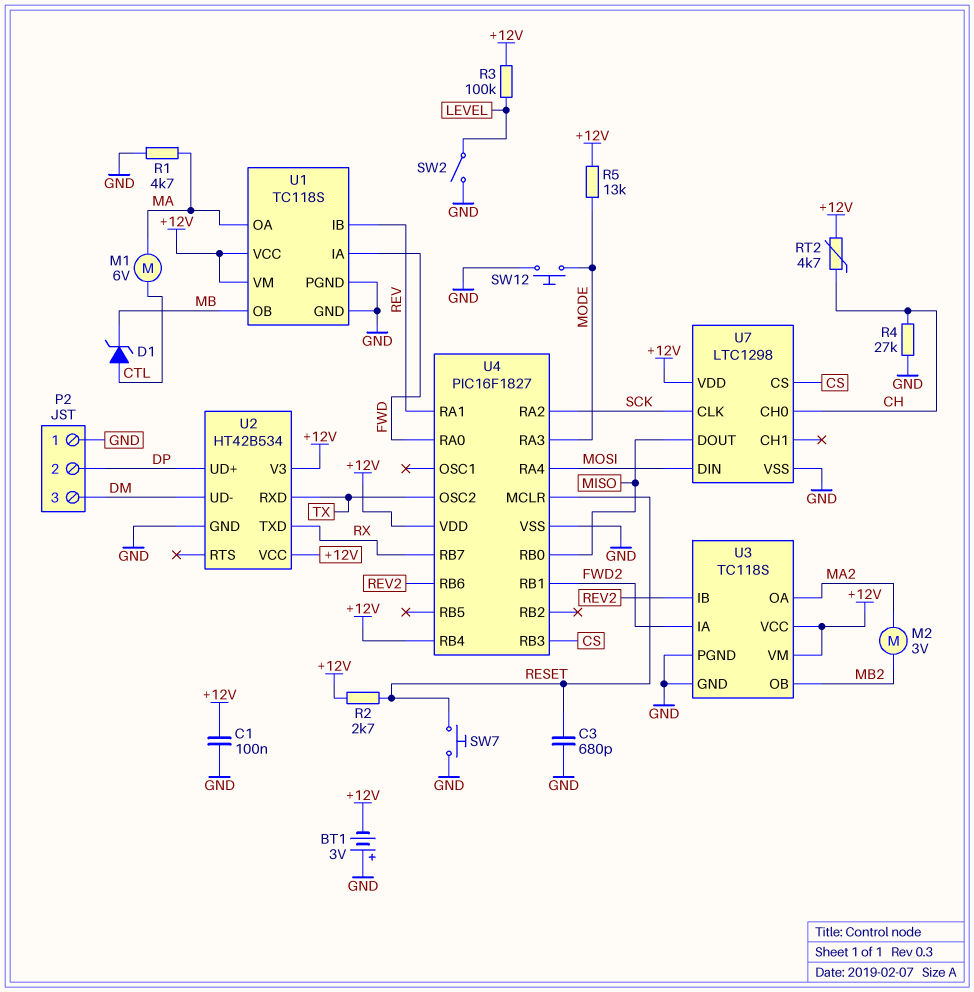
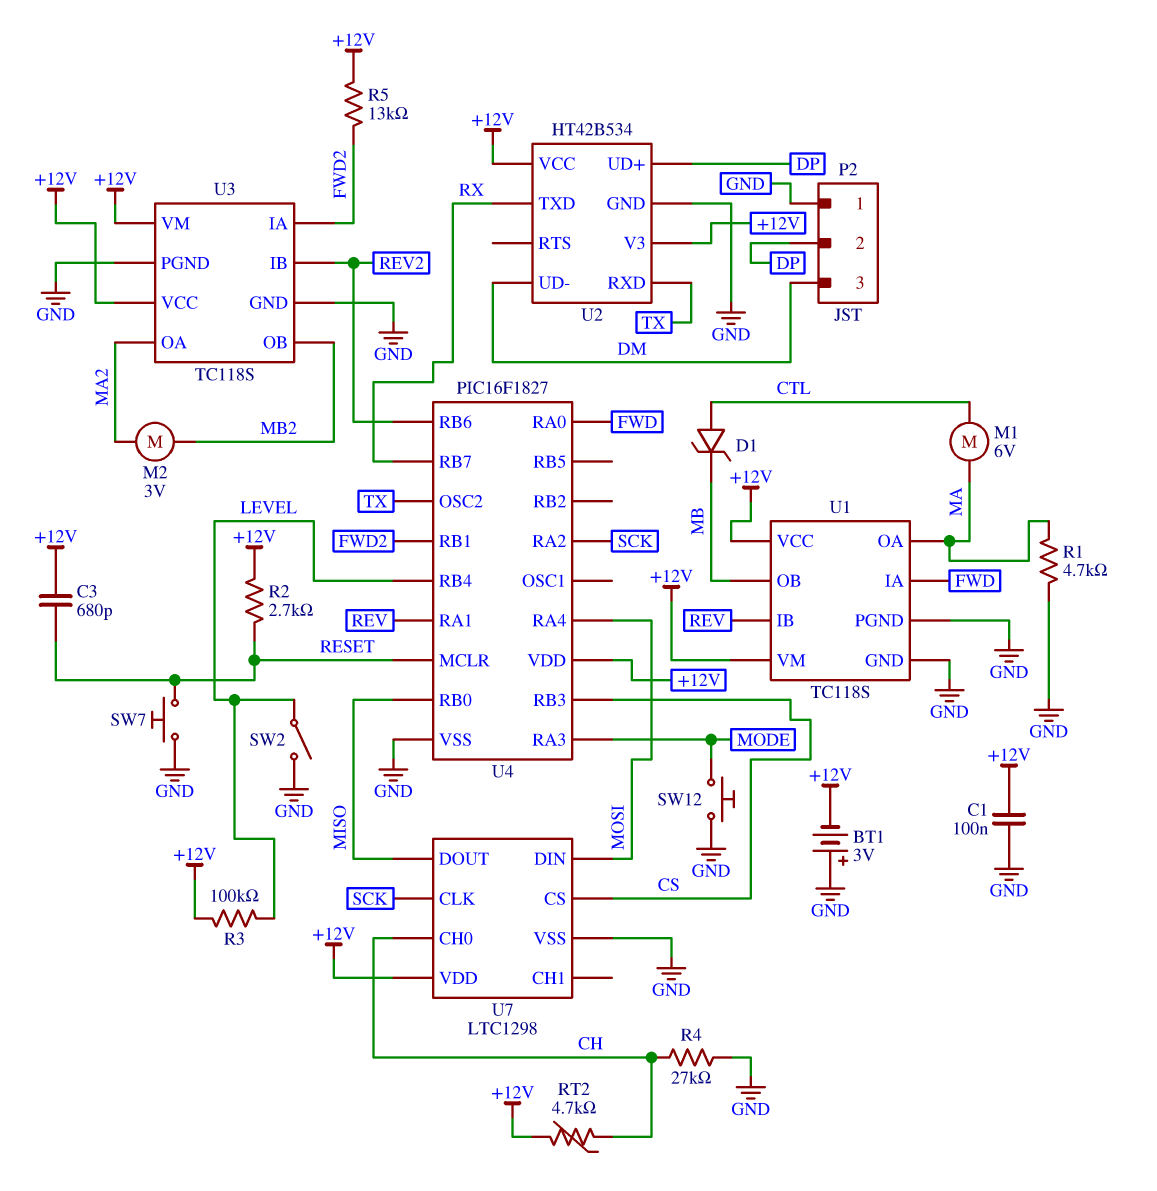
C3: 680pF (GND, RESET) -> 680pF (+12V, RESET)
R5: 13k (+12V, MODE) -> 13k (+12V, FWD2)
U4 pin RB4: +12V -> LEVEL

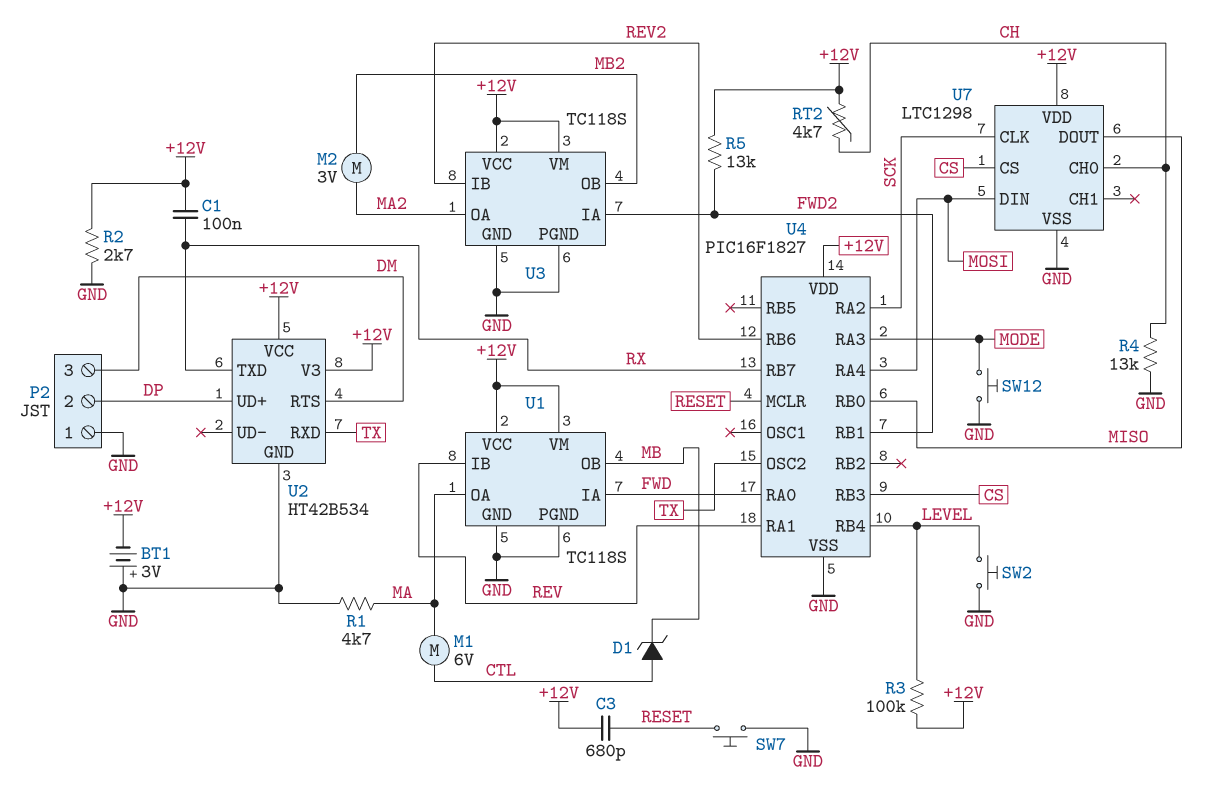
C1: 100nF (+12V, GND) -> 100nF (+12V, RX)
R2: 2.7k (+12V, RESET) -> 2.7k (+12V, GND)
R4: 27k (CH, GND) -> 13k (CH, GND)
SW2: switch (GND, LEVEL) -> button (GND, LEVEL)
U2 pin RTS: none -> DM
U2 pin UD-: DM -> none

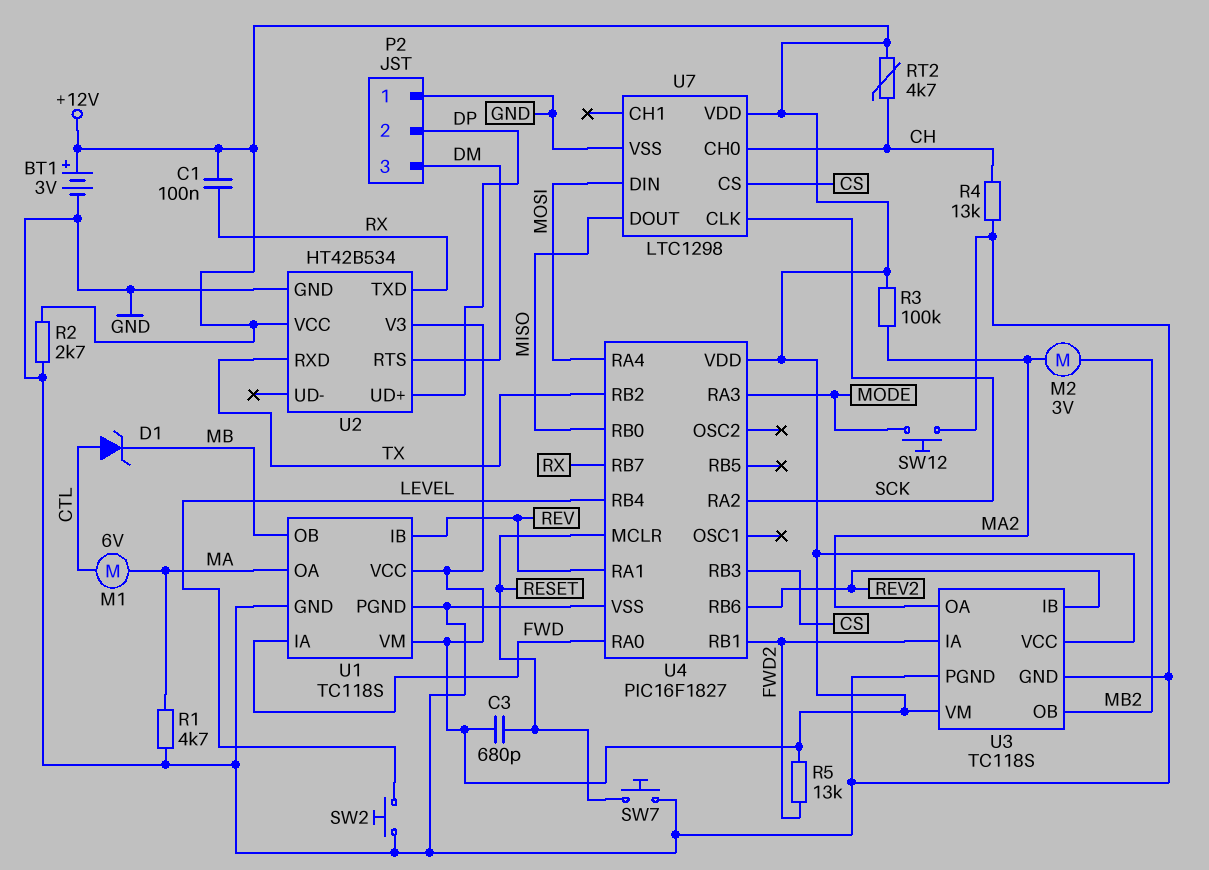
BT1: 3V (plus GND, minus +12V) -> 3V (plus +12V, minus GND)
R3: 100k (+12V, LEVEL) -> 100k (+12V, MA2)
U4 pin OSC2: TX -> none
U4 pin RB2: none -> TX

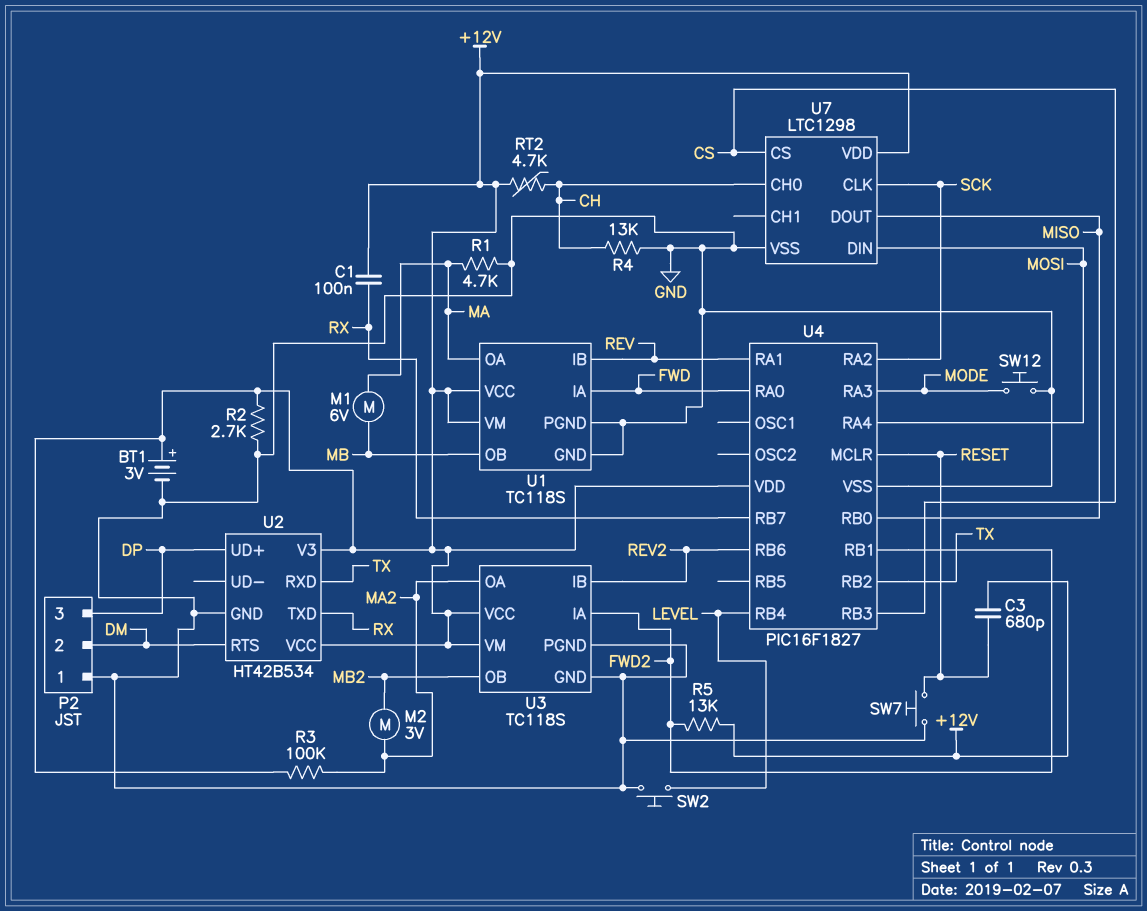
D1: zener (A CTL, K MB) -> none
M1: motor 6V (CTL, MA) -> motor 6V (MA, MB)
P2 pin 2: DP -> DM
P2 pin 3: DM -> DP

